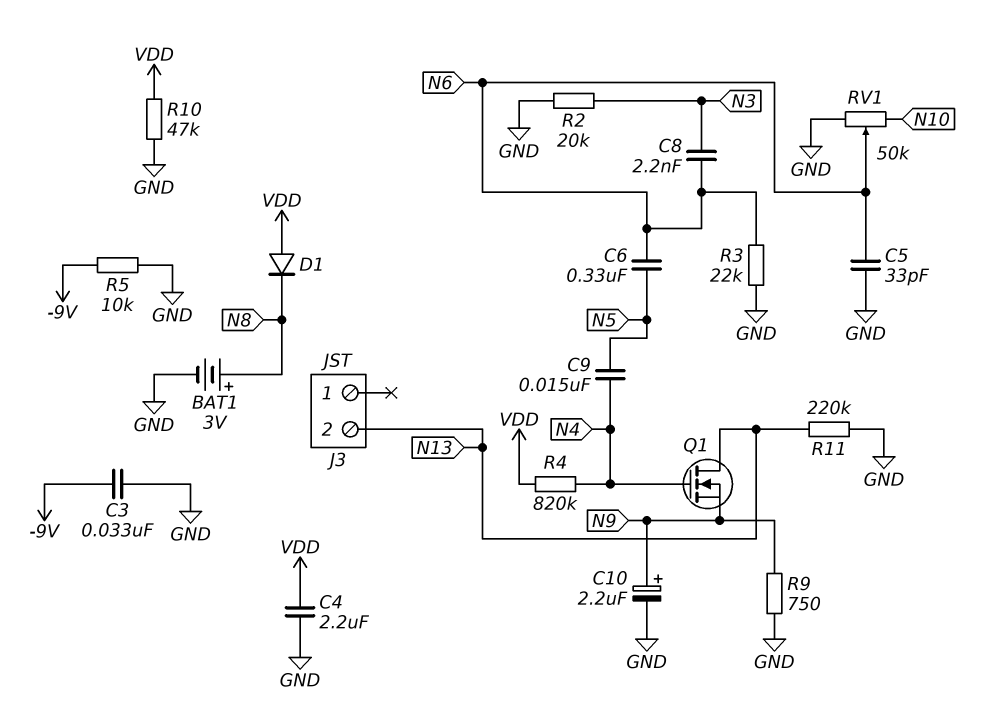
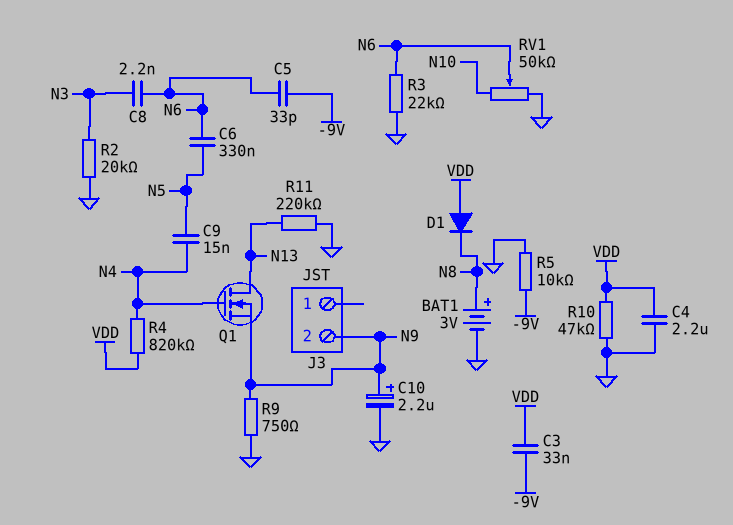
C3: 33nF (-9V, GND) -> 33nF (-9V, VDD)
C5: 33pF (GND, N6) -> 33pF (-9V, N6)
J3 pin 2: N13 -> N9

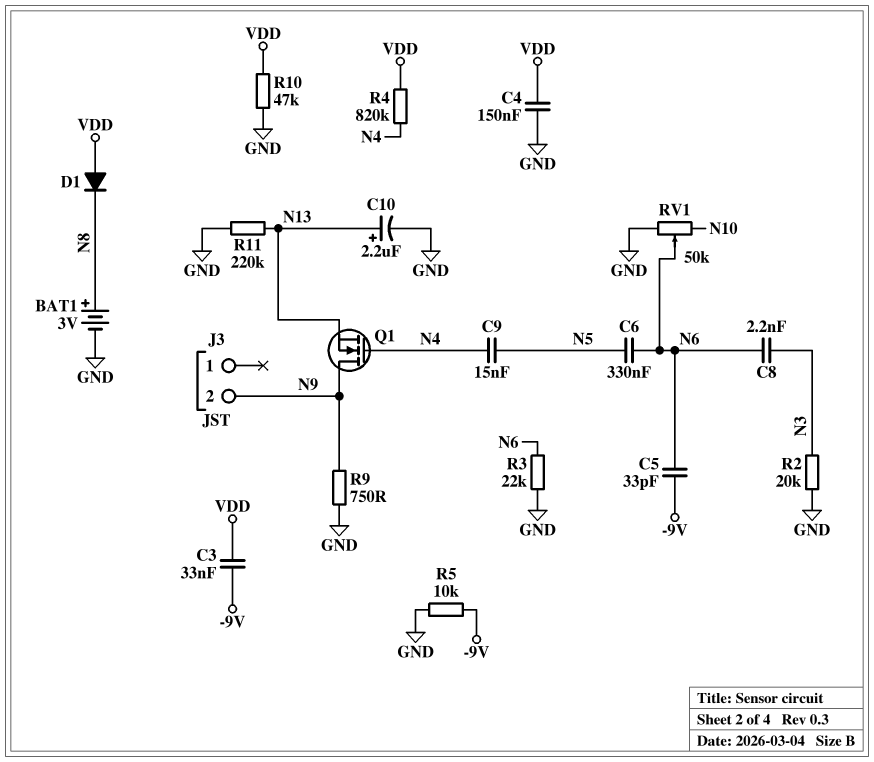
C4: 2.2uF (GND, VDD) -> 150nF (GND, VDD)
C10: 2.2uF (plus N9, minus GND) -> 2.2uF (plus N13, minus GND)
Q1: NMOS (G N4, D N13, S N9) -> NMOS (G N4, D N9, S N13)

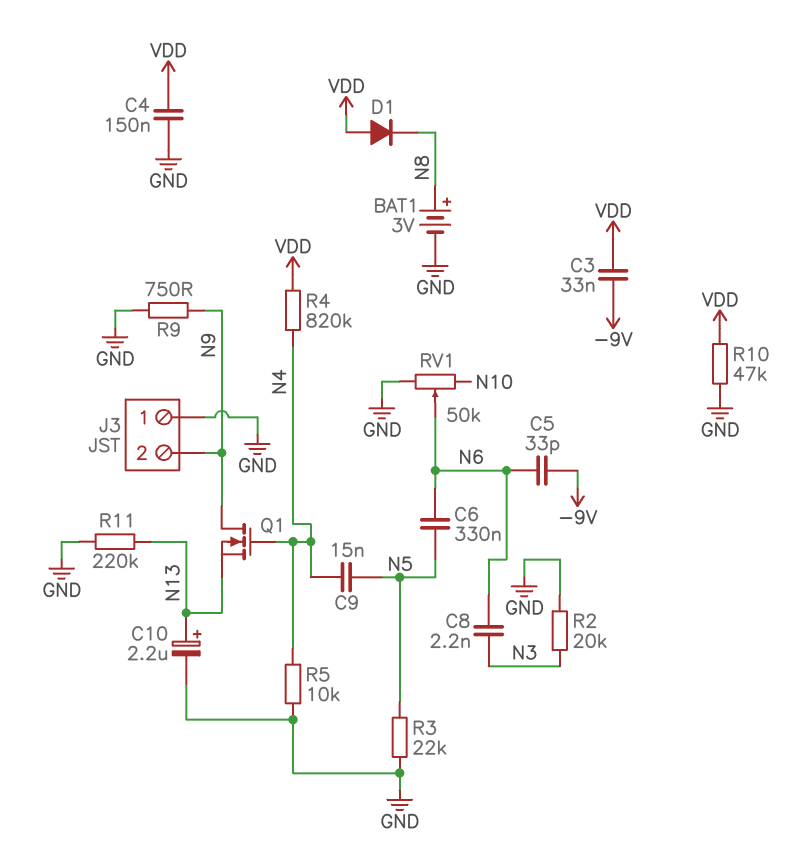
J3 pin 1: none -> GND
R3: 22k (GND, N6) -> 22k (GND, N5)
R5: 10k (-9V, GND) -> 10k (GND, N4)

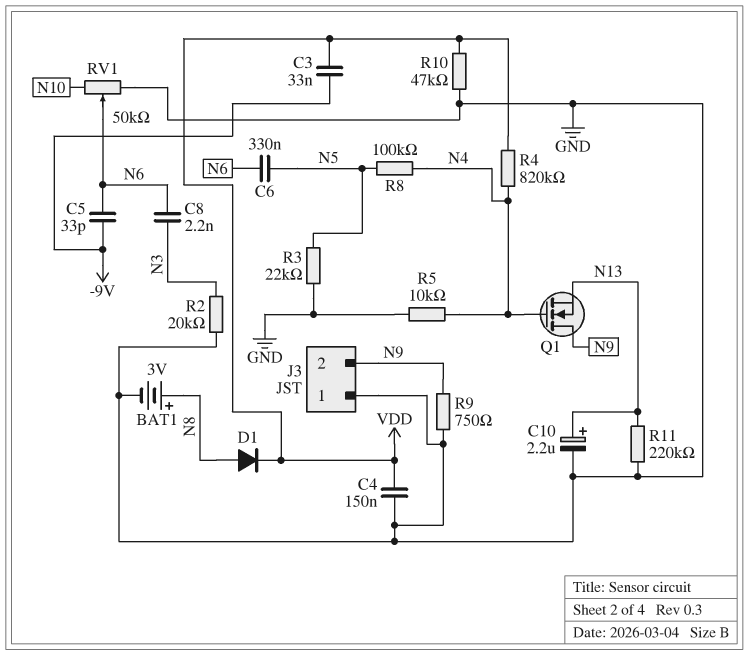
C9: 15nF (N4, N5) -> none
D1: diode (A VDD, K N8) -> diode (A N8, K VDD)
R8: none -> 100k (N4, N5)

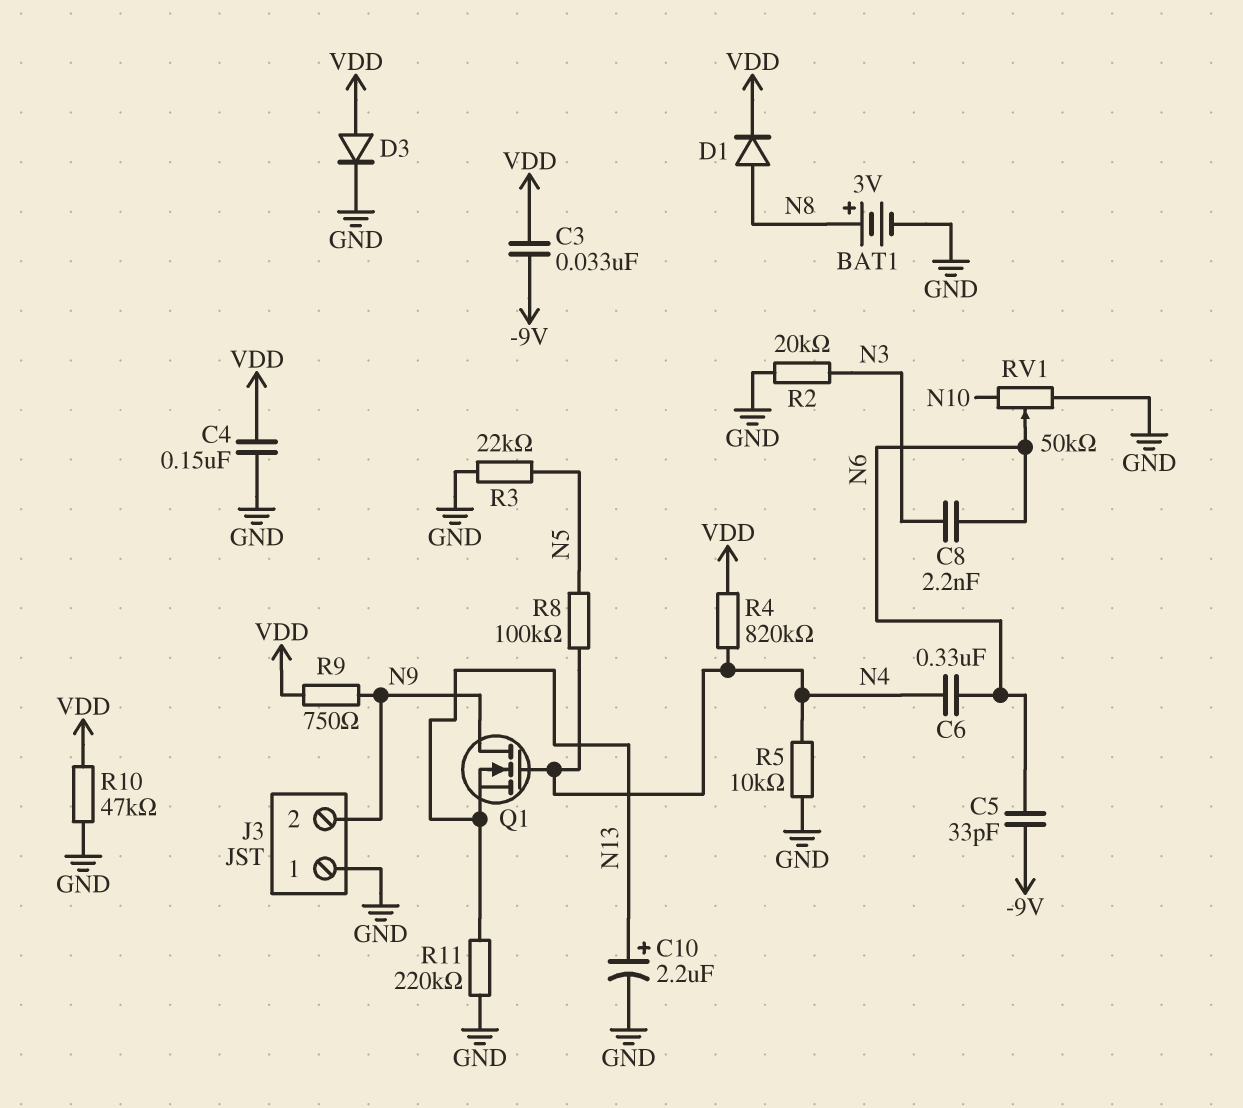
C6: 330nF (N5, N6) -> 330nF (N4, N6)
D3: none -> diode (A VDD, K GND)
R9: 750 (GND, N9) -> 750 (N9, VDD)

